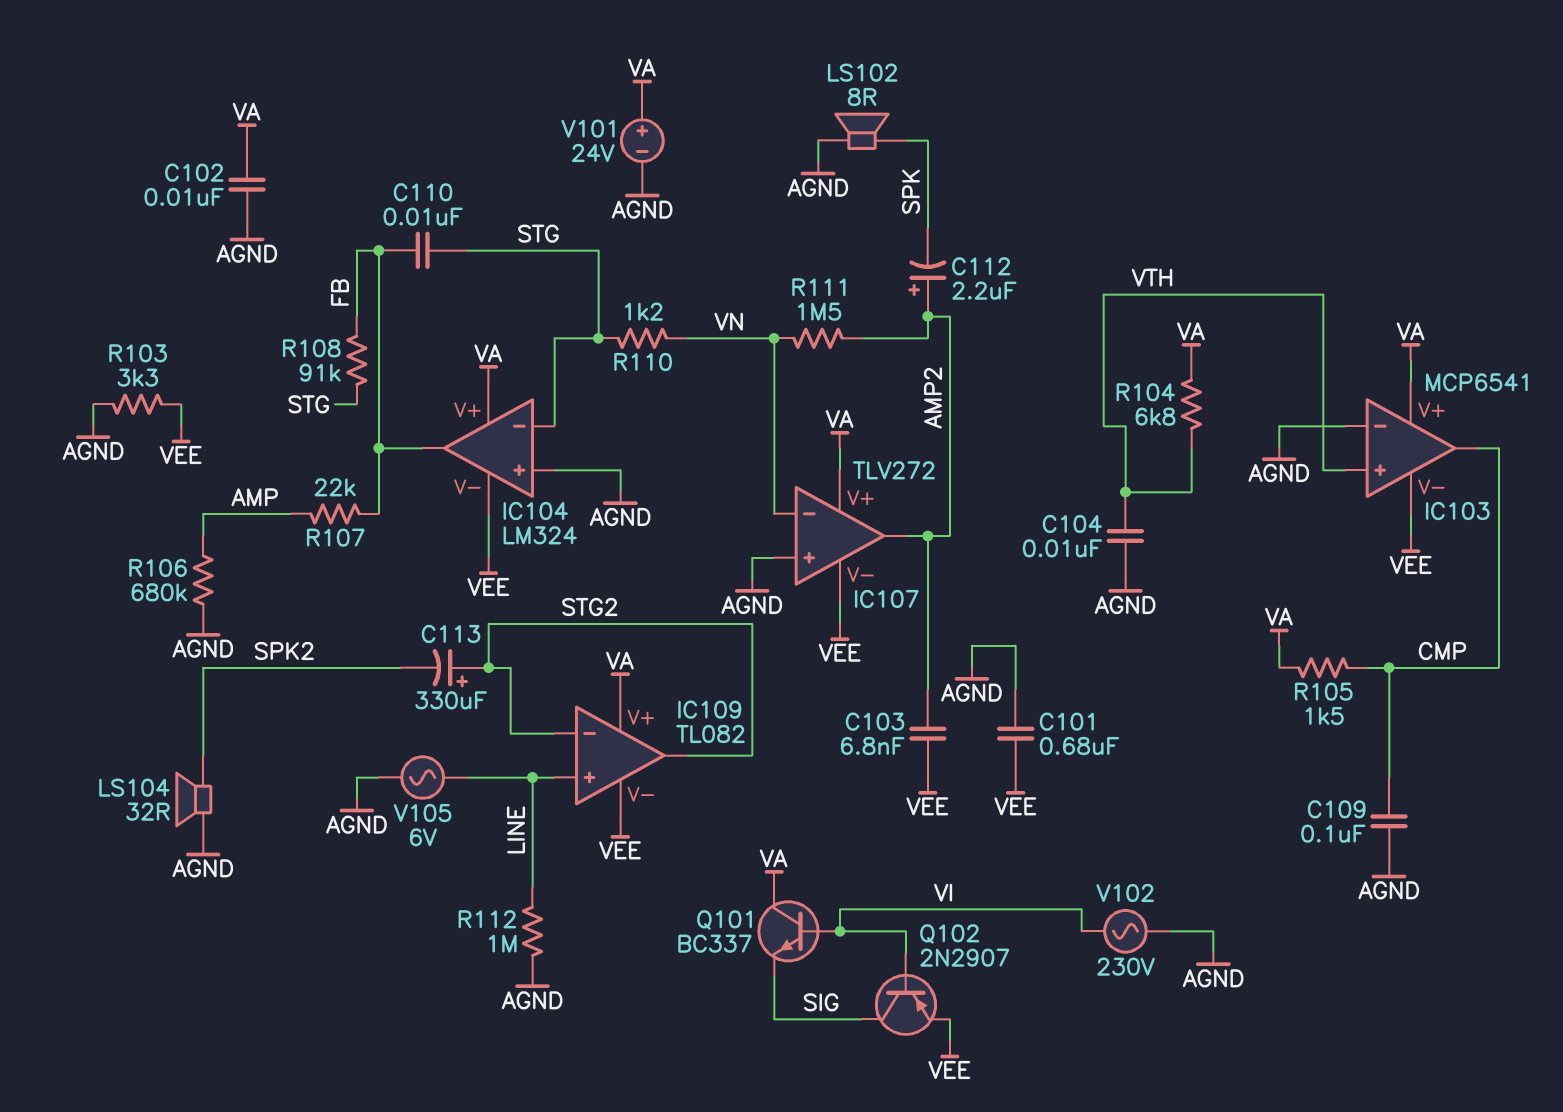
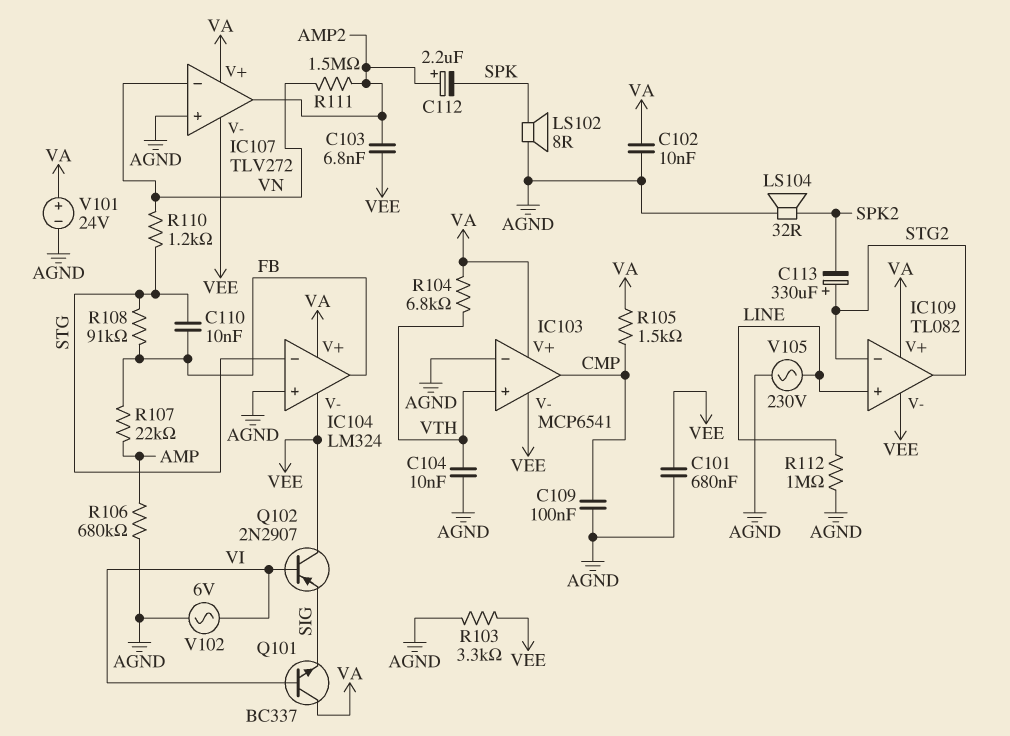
Q102: PNP 2N2907 (B VI, C SIG, E VEE) -> PNP 2N2907 (B VI, C VEE, E SIG)
V102: AC 230V (AGND, VI) -> AC 6V (AGND, VI)
V105: AC 6V (AGND, LINE) -> AC 230V (AGND, LINE)

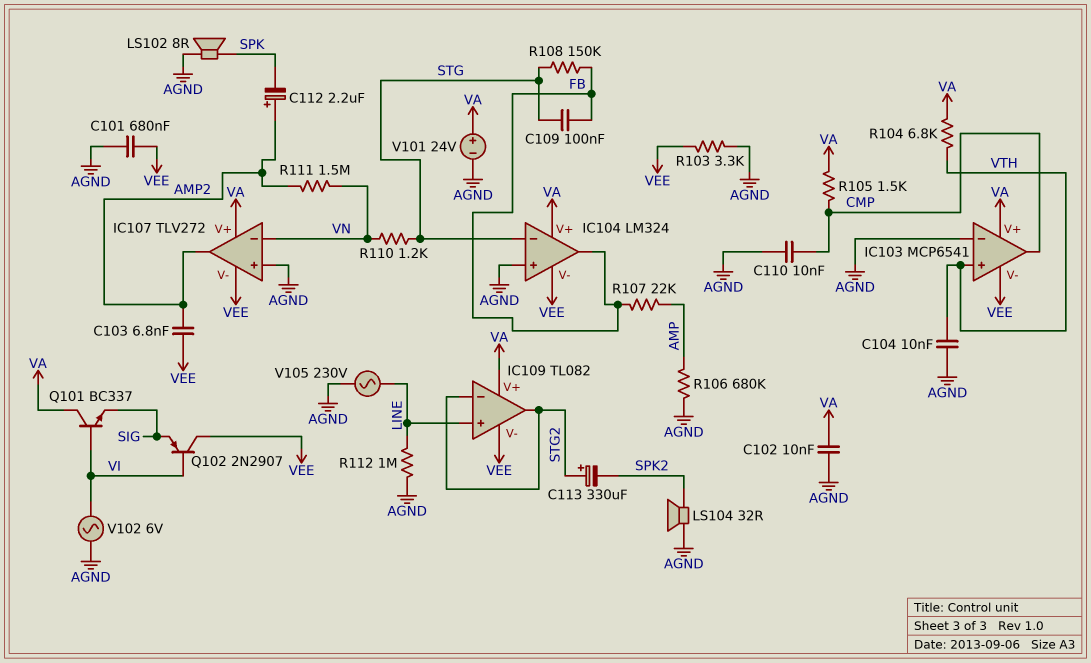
C109: 100nF (AGND, CMP) -> 100nF (FB, STG)
C110: 10nF (FB, STG) -> 10nF (AGND, CMP)
R108: 91k (FB, STG) -> 150k (FB, STG)

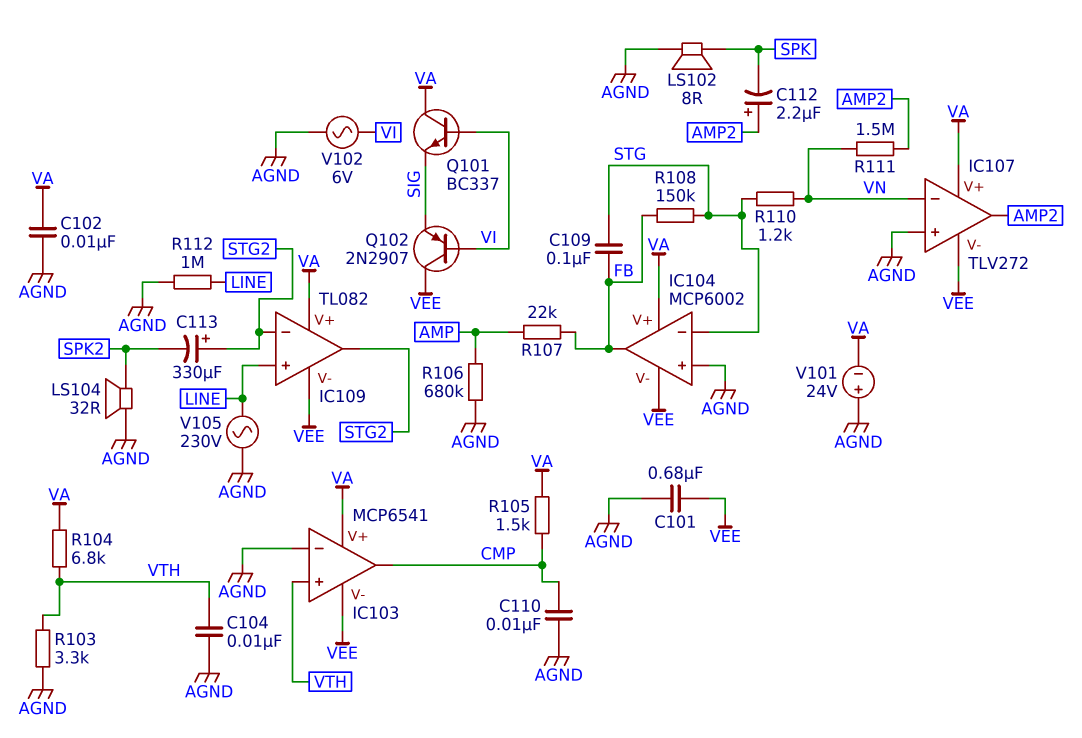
C103: 6.8nF (AMP2, VEE) -> none
IC104: LM324 -> MCP6002
R103: 3.3k (AGND, VEE) -> 3.3k (AGND, VTH)
V101: 24V (plus VA, minus AGND) -> 24V (plus AGND, minus VA)

